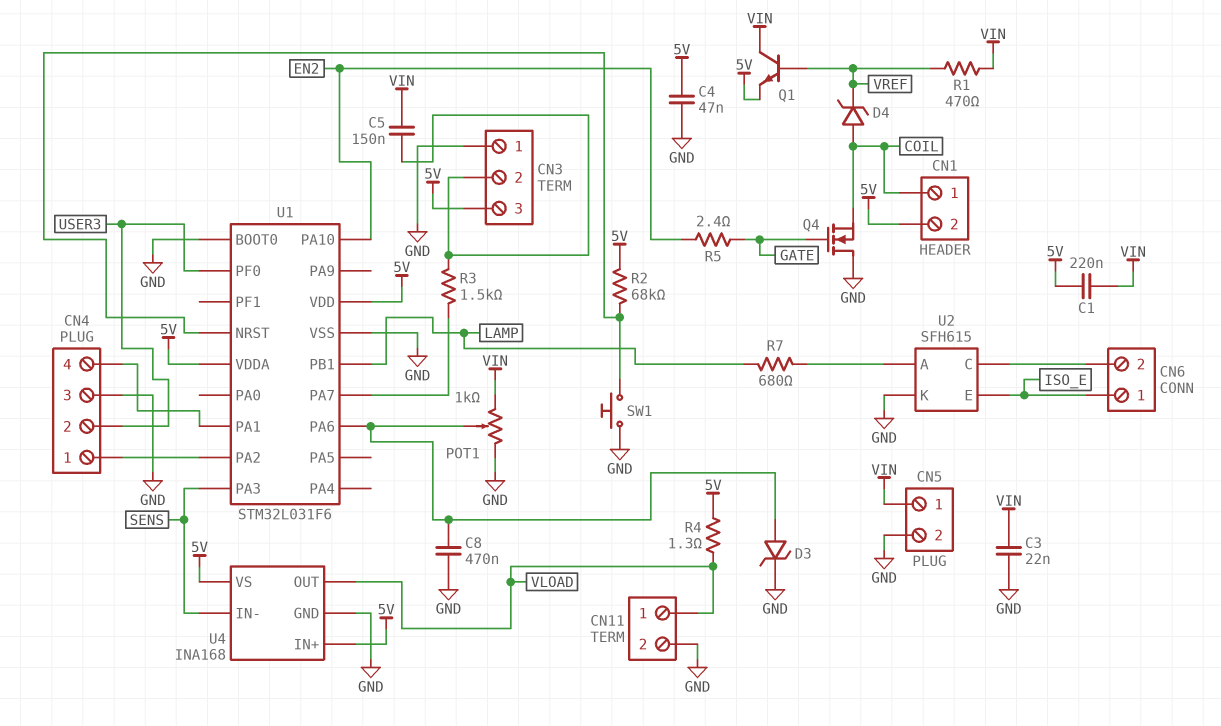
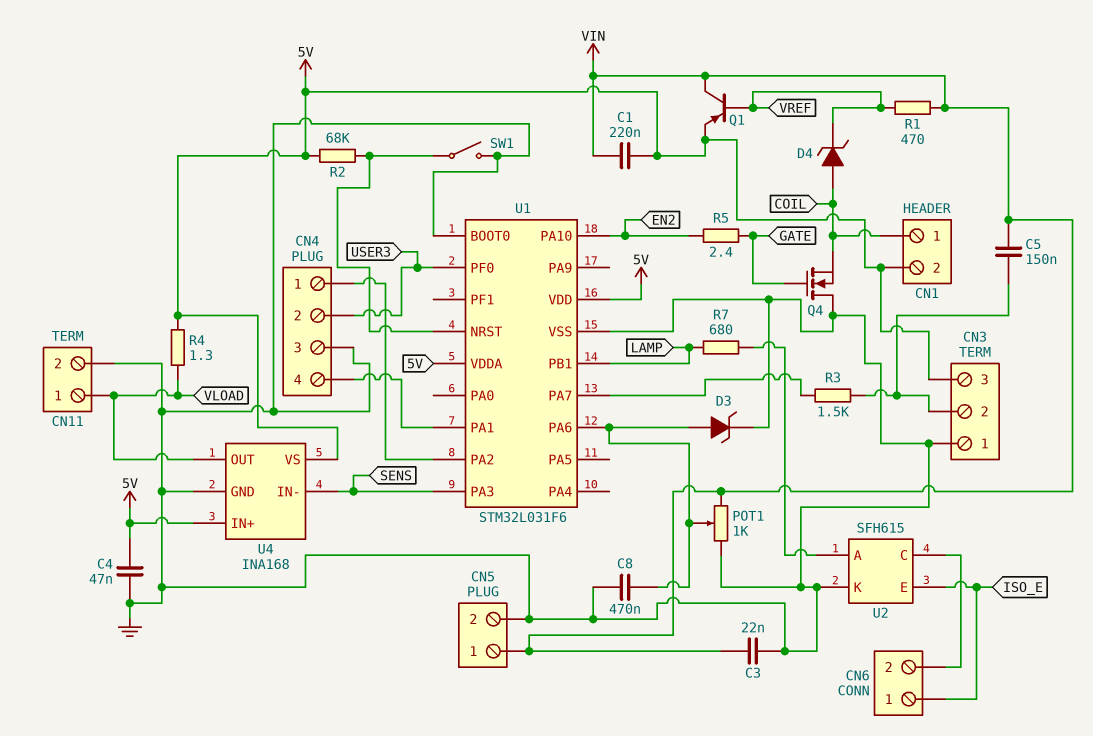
Q1: NPN (B VREF, C VIN, E 5V) -> PNP (B VREF, C VIN, E 5V)
SW1: button (GND, U1/NRST) -> switch (GND, U1/NRST)

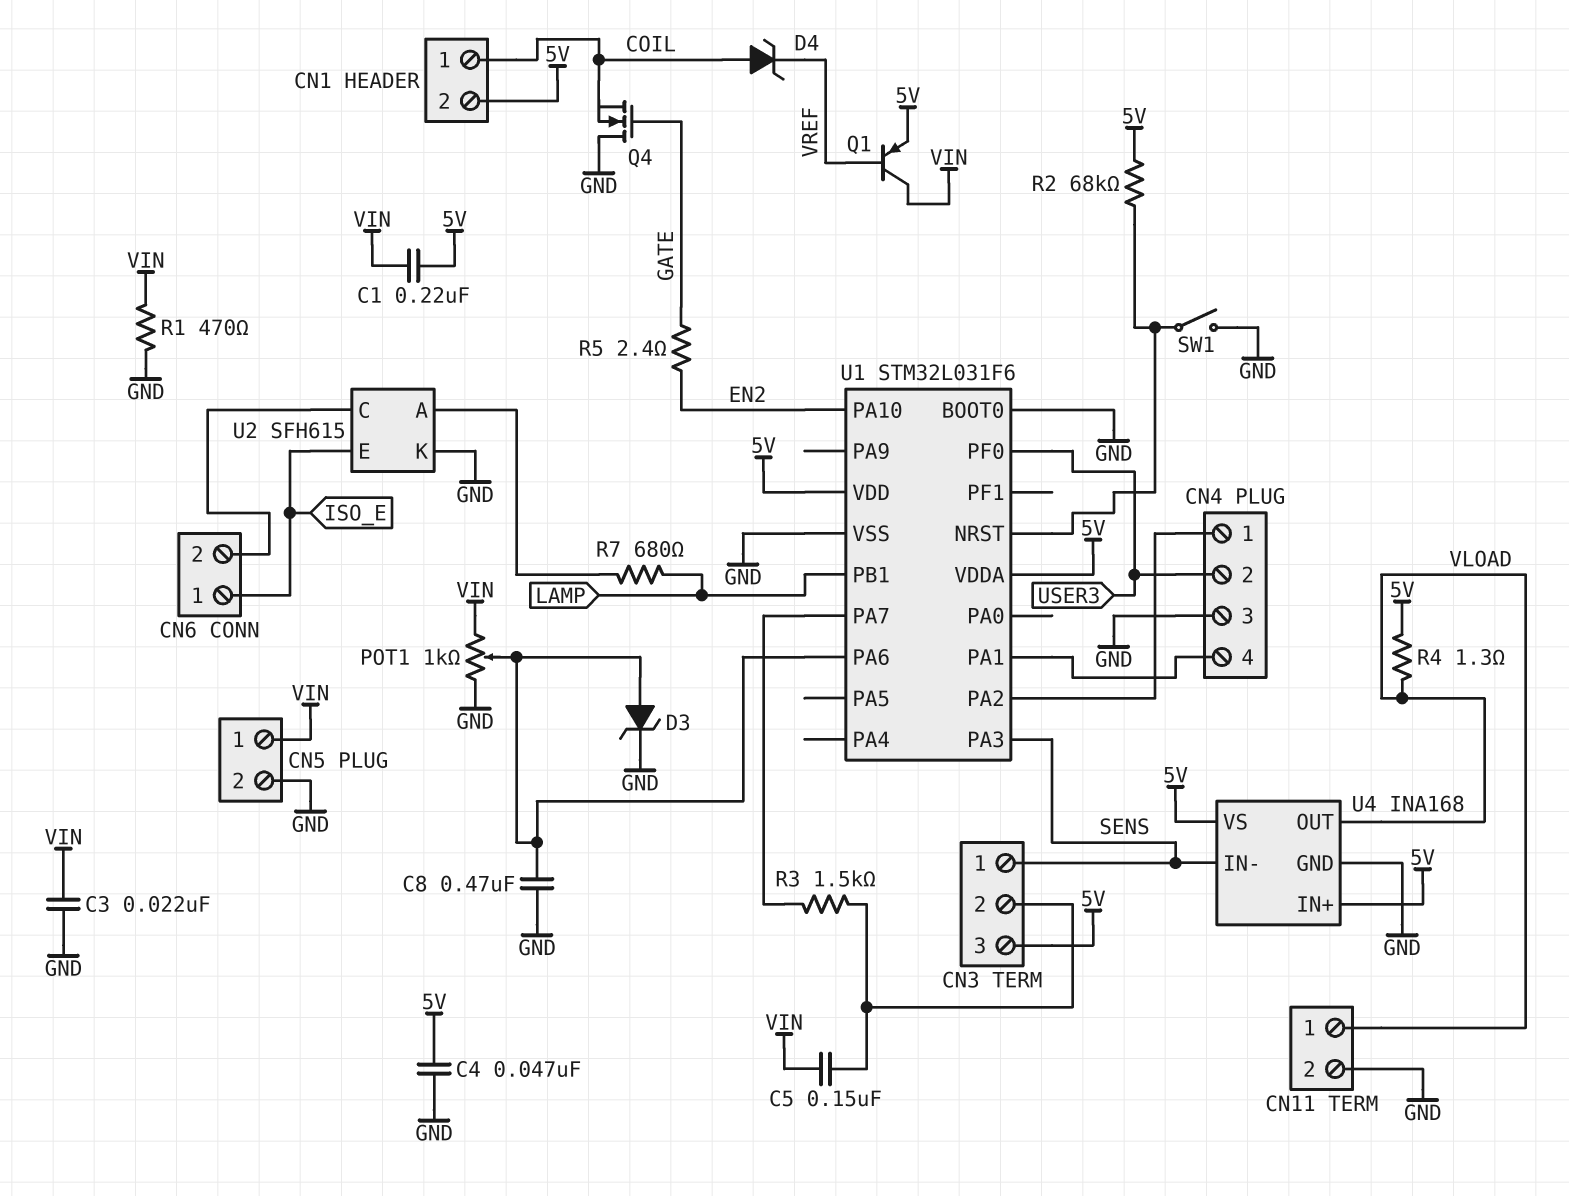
CN3 pin 1: GND -> SENS
R1: 470 (VIN, VREF) -> 470 (GND, VIN)

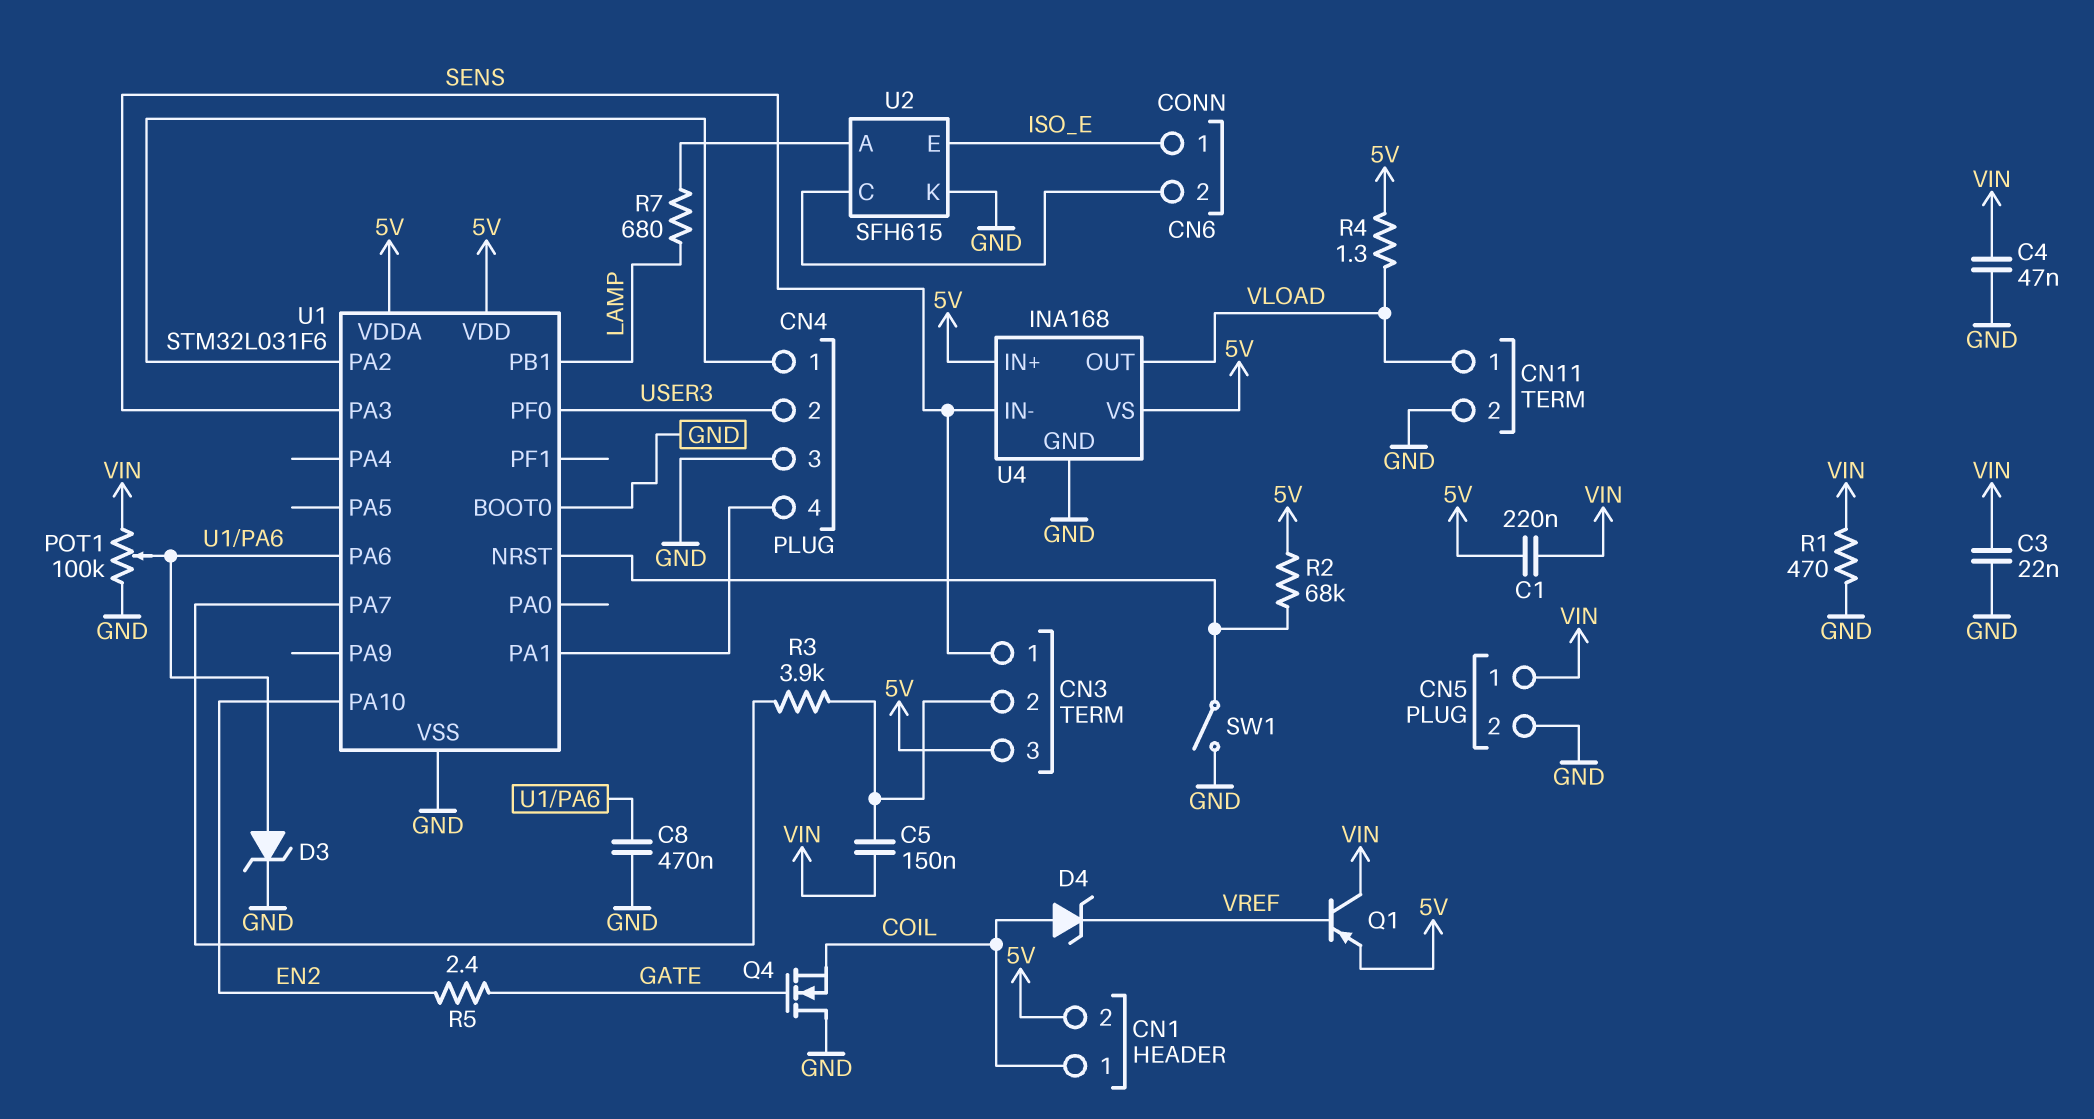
C4: 47nF (5V, GND) -> 47nF (GND, VIN)
POT1: 1k (GND, VIN, wiper U1/PA6) -> 100k (GND, VIN, wiper U1/PA6)
R3: 1.5k (CN3/2, U1/PA7) -> 3.9k (CN3/2, U1/PA7)

